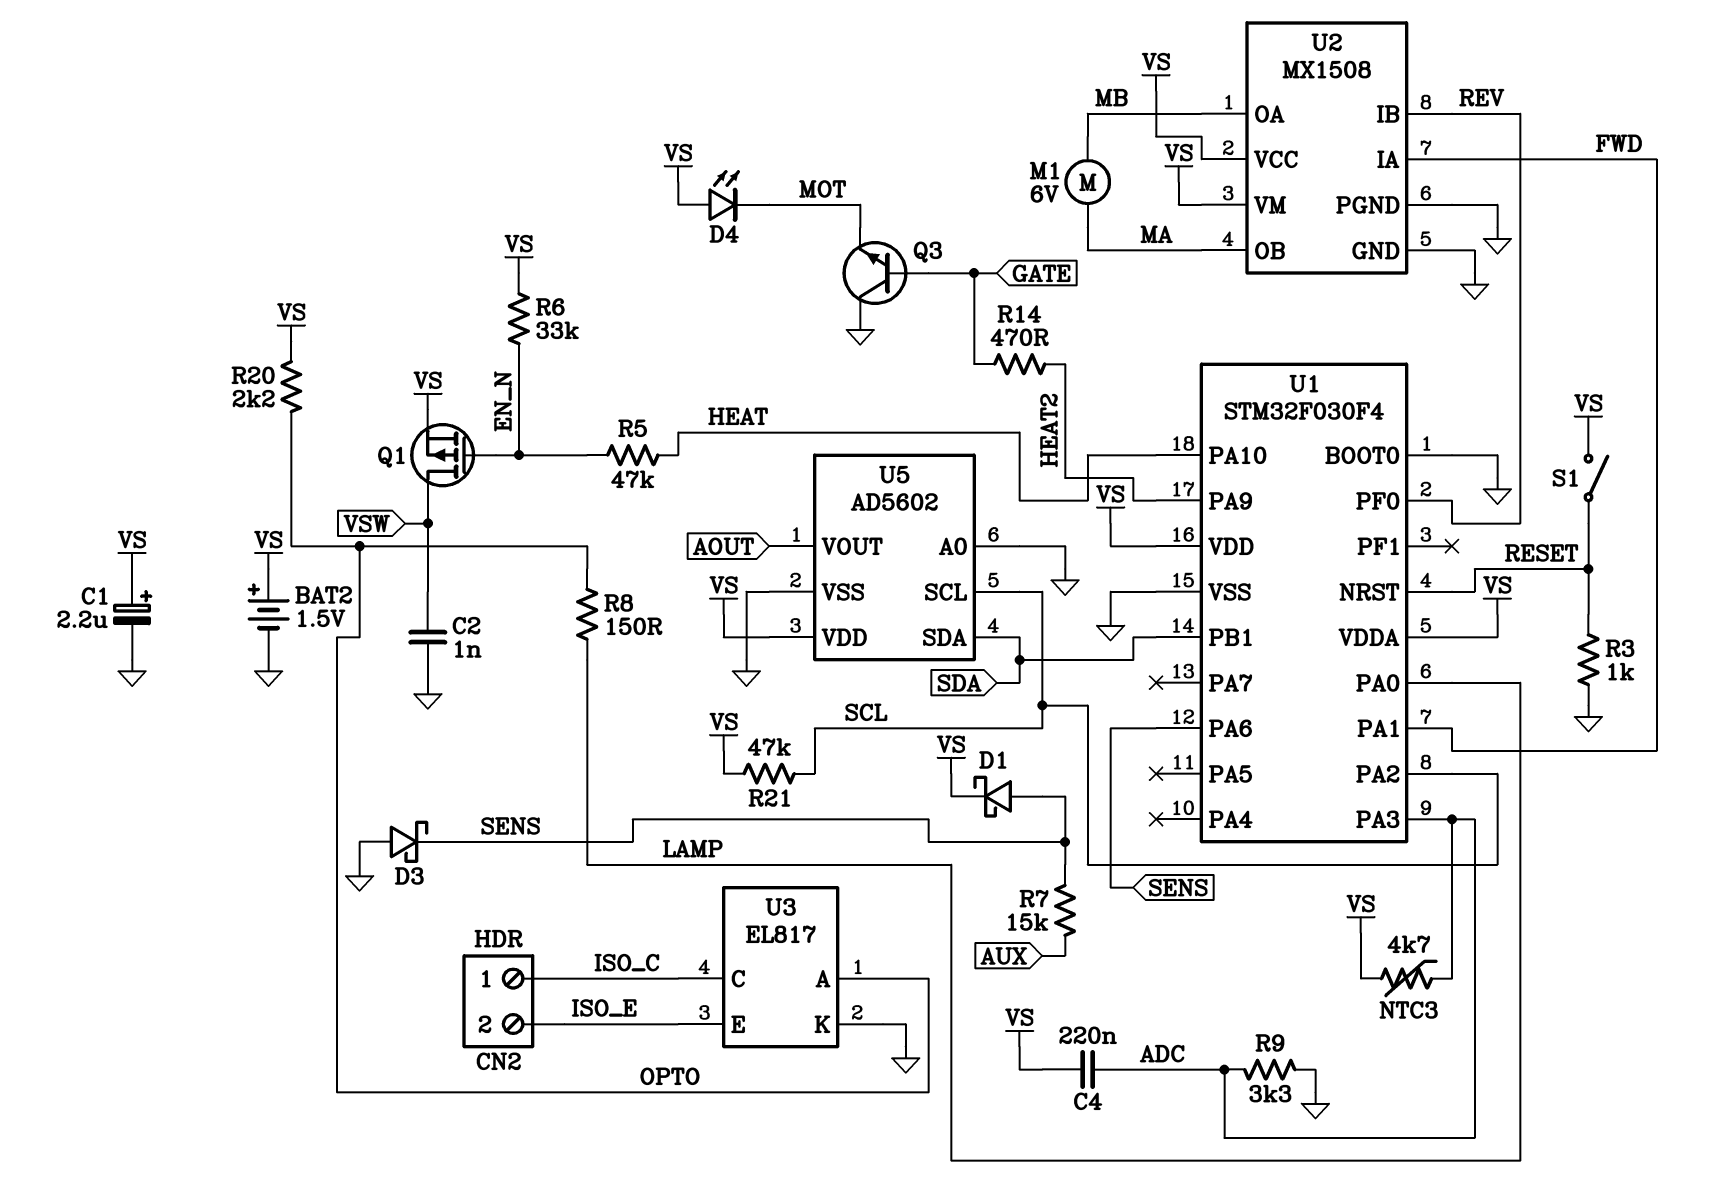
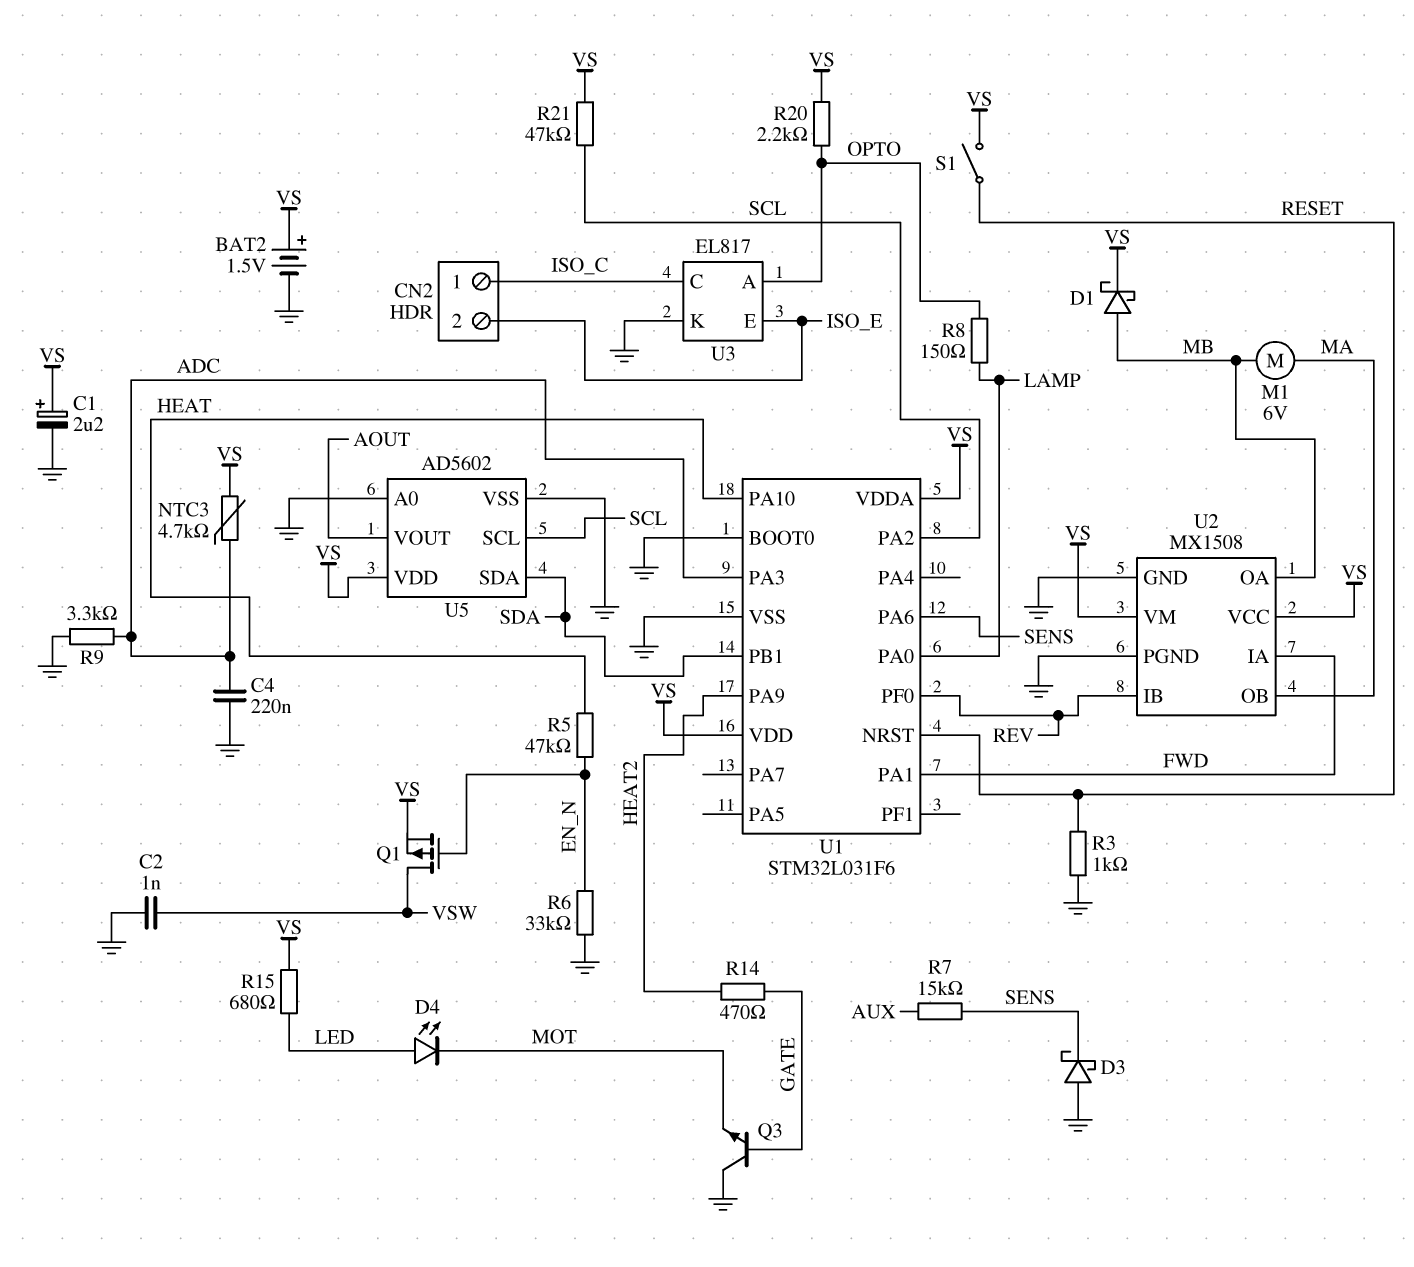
C4: 220nF (ADC, VS) -> 220nF (ADC, GND)
D1: schottky (A SENS, K VS) -> schottky (A MB, K VS)
D4: LED (A VS, K MOT) -> LED (A LED, K MOT)
R6: 33k (EN_N, VS) -> 33k (EN_N, GND)
R15: none -> 680 (LED, VS)
U1: STM32F030F4 -> STM32L031F6

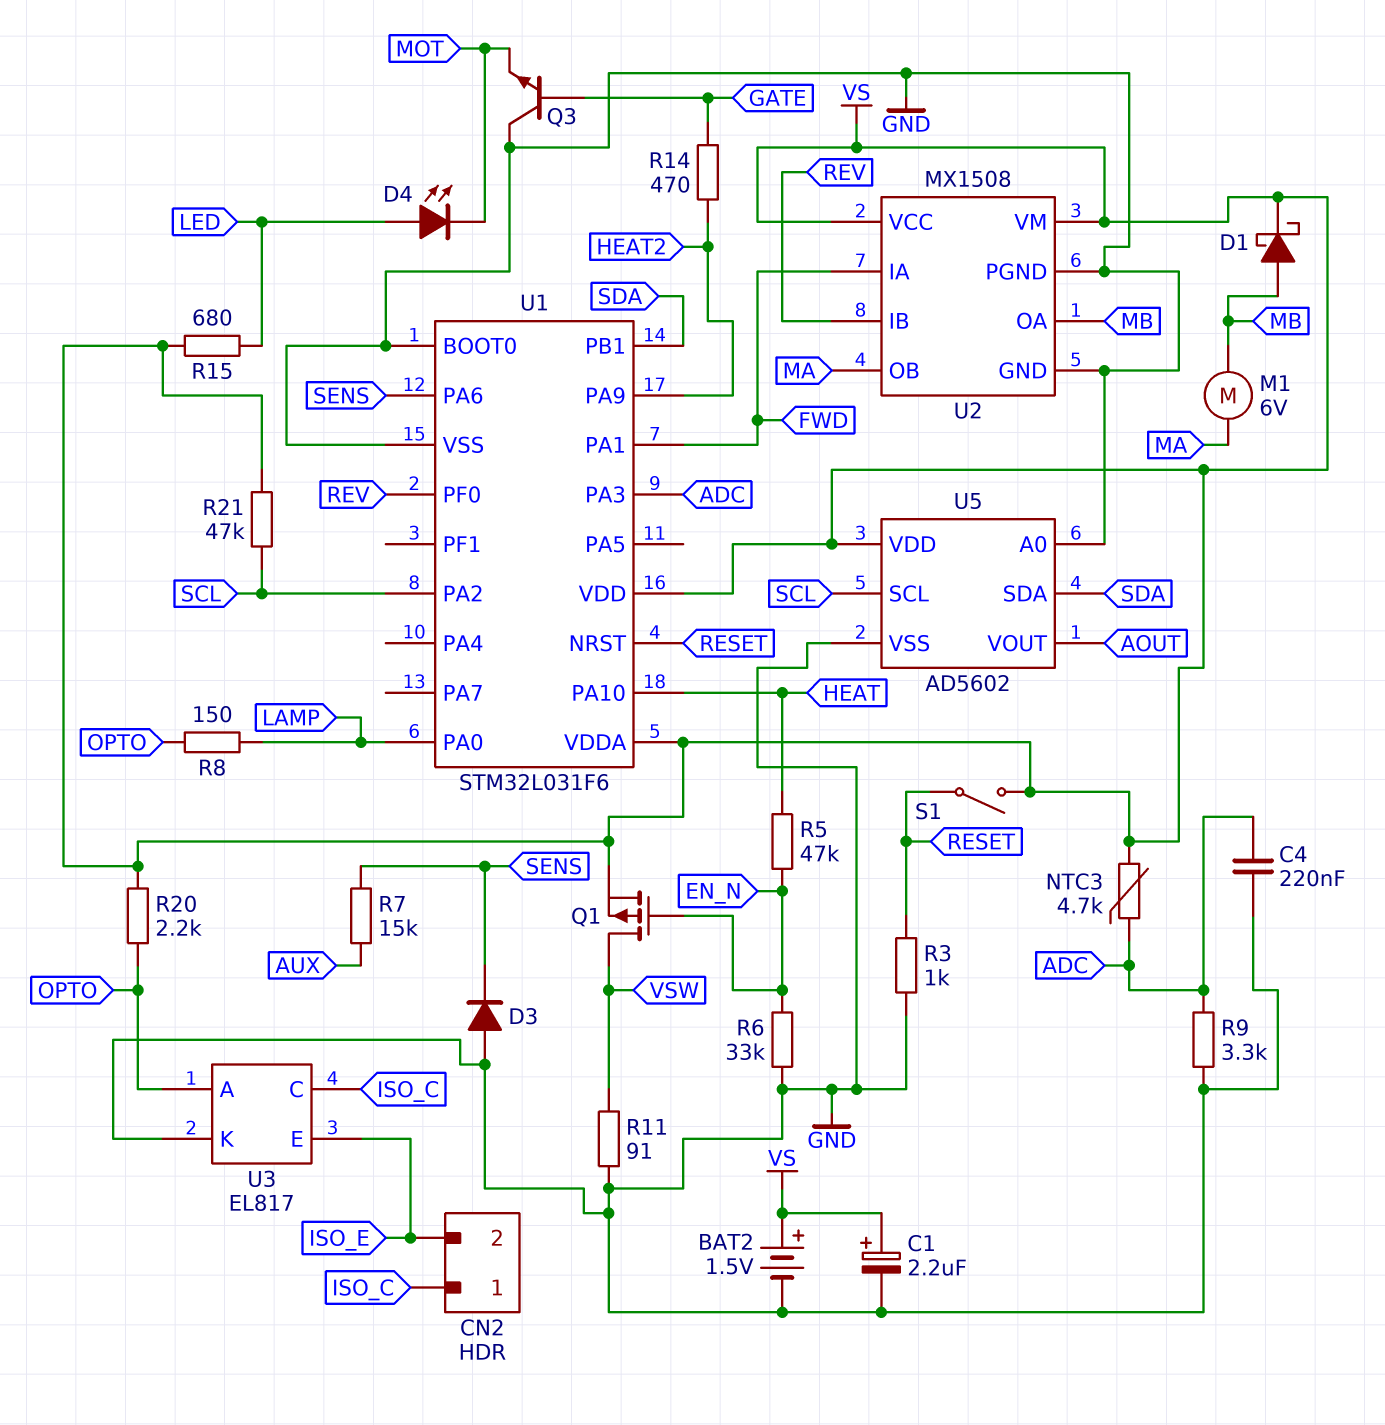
C2: 1nF (GND, VSW) -> none
D3: schottky (A GND, K SENS) -> diode (A GND, K SENS)
R11: none -> 91 (GND, VSW)

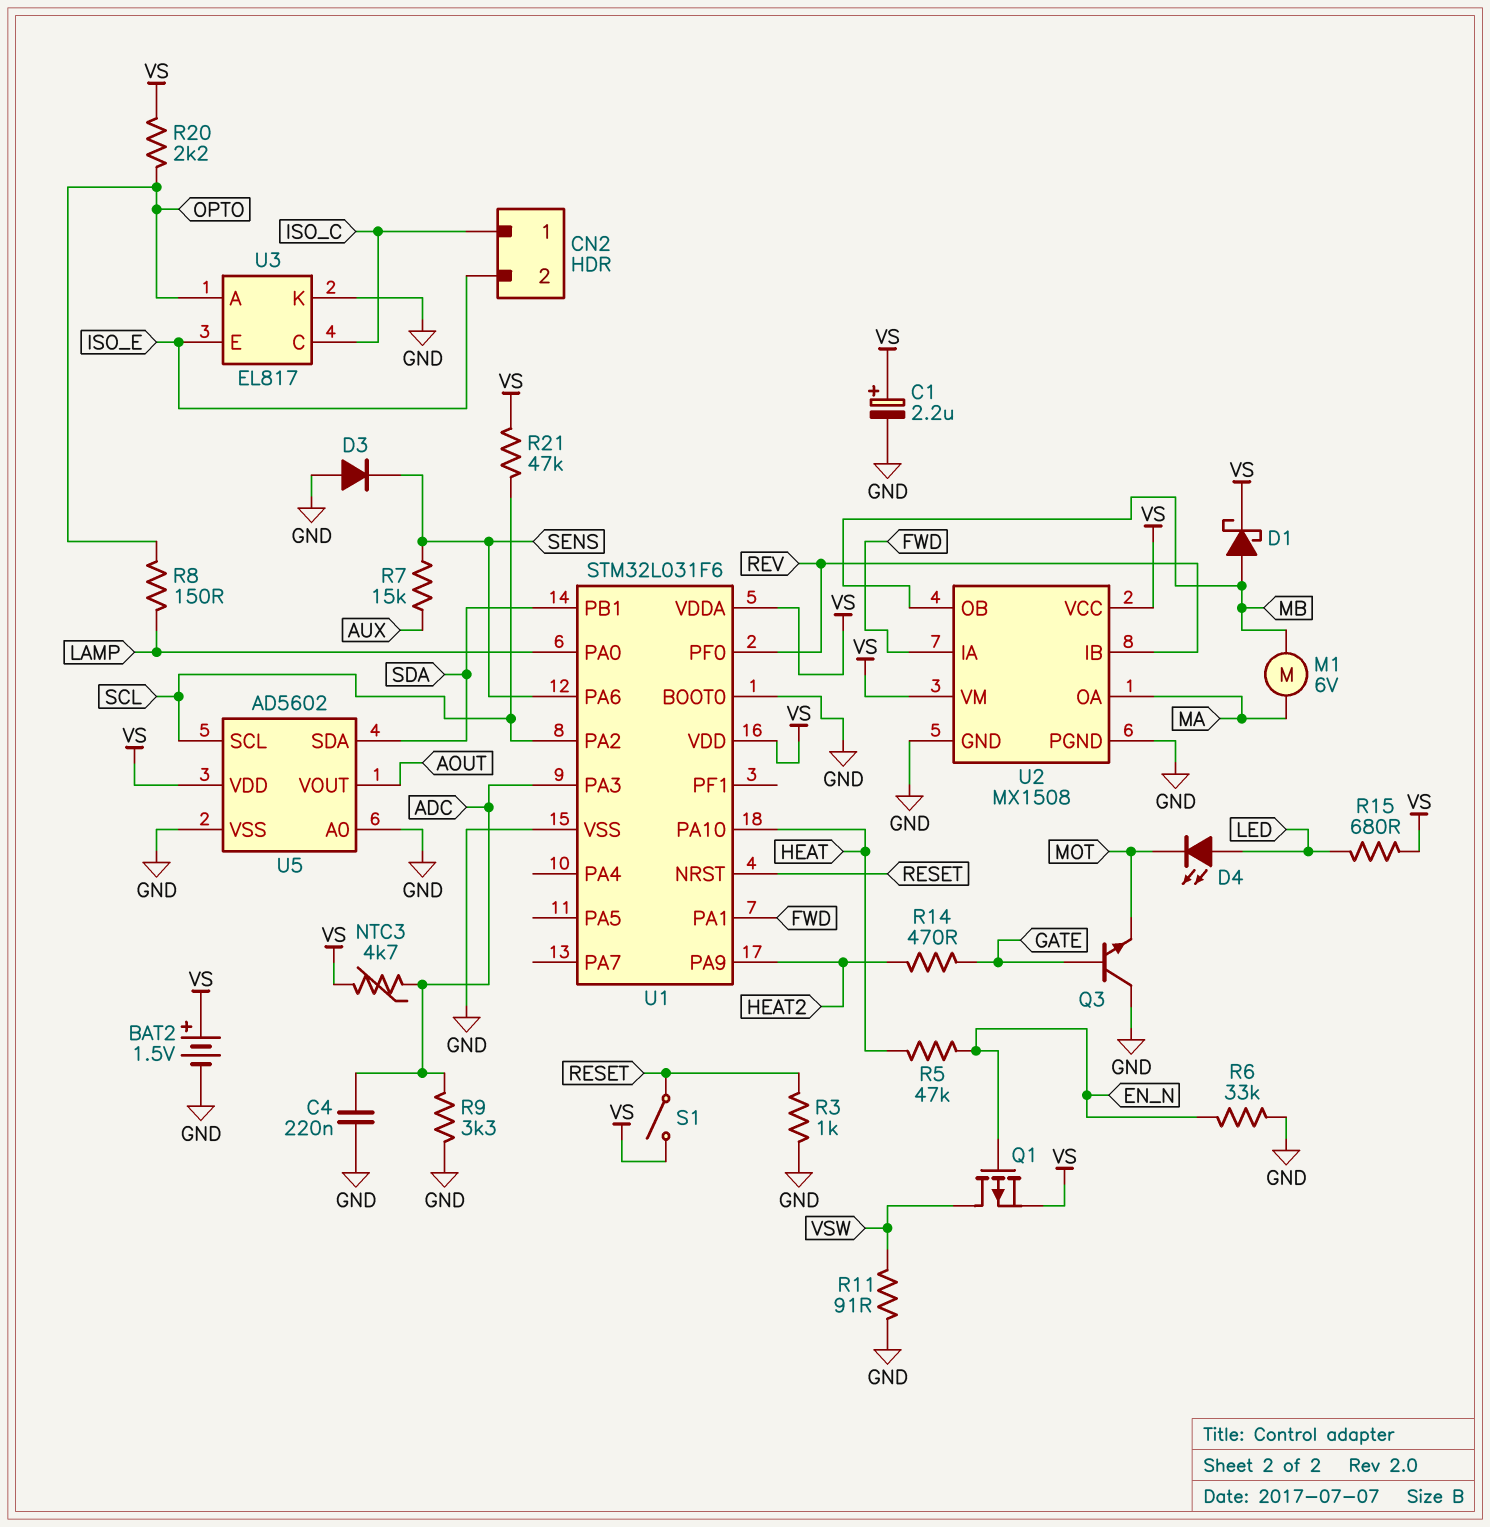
U2 pin OA: MB -> MA
U2 pin OB: MA -> MB

